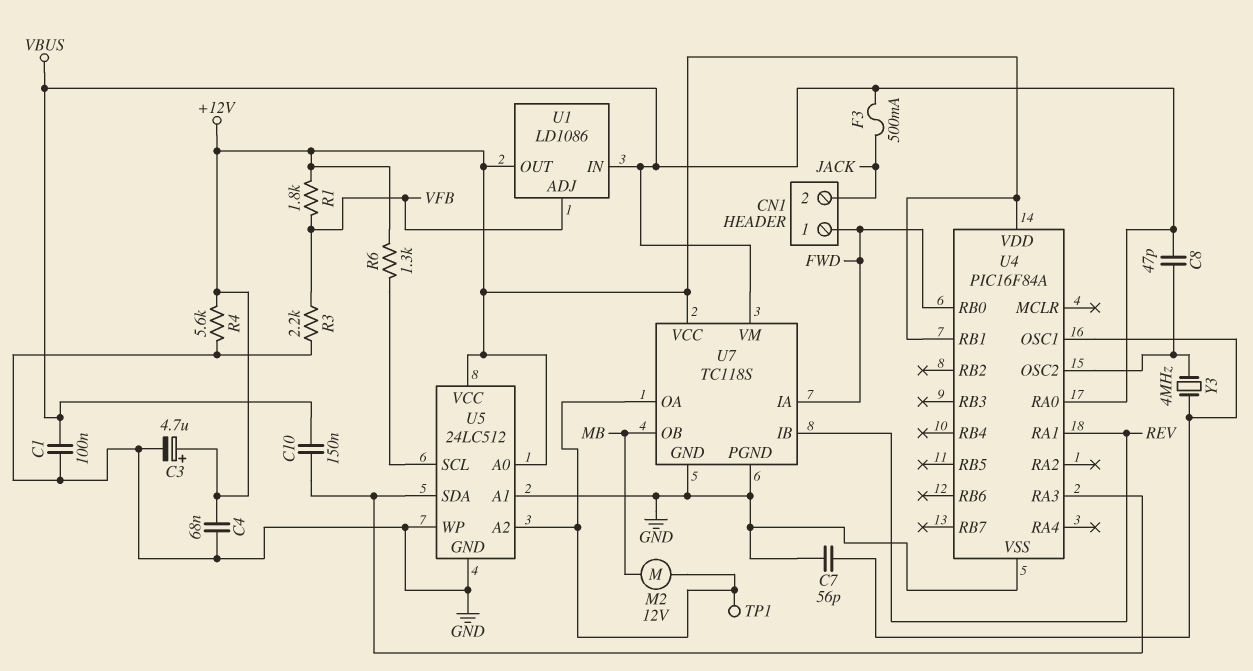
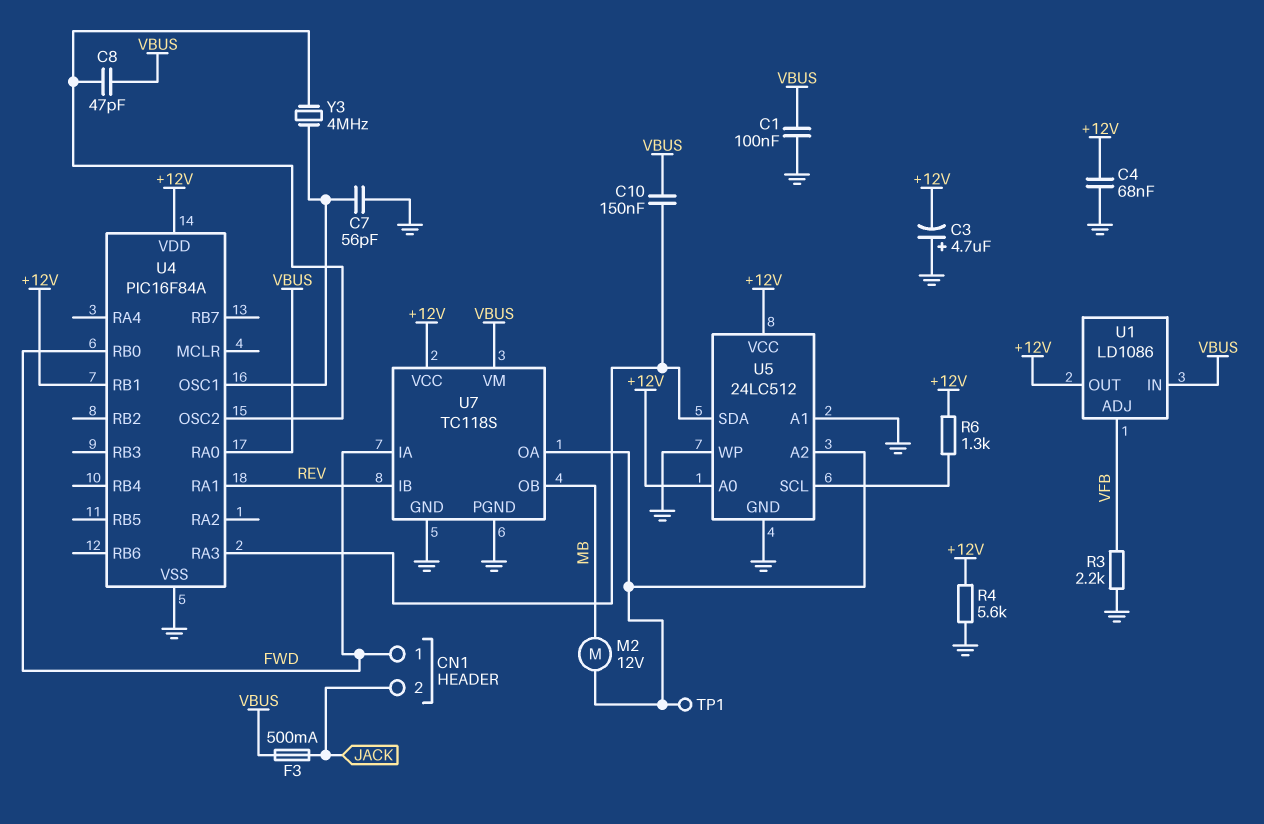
C3: 4.7uF (plus +12V, minus GND) -> 4.7uF (plus GND, minus +12V)
R1: 1.8k (+12V, VFB) -> none

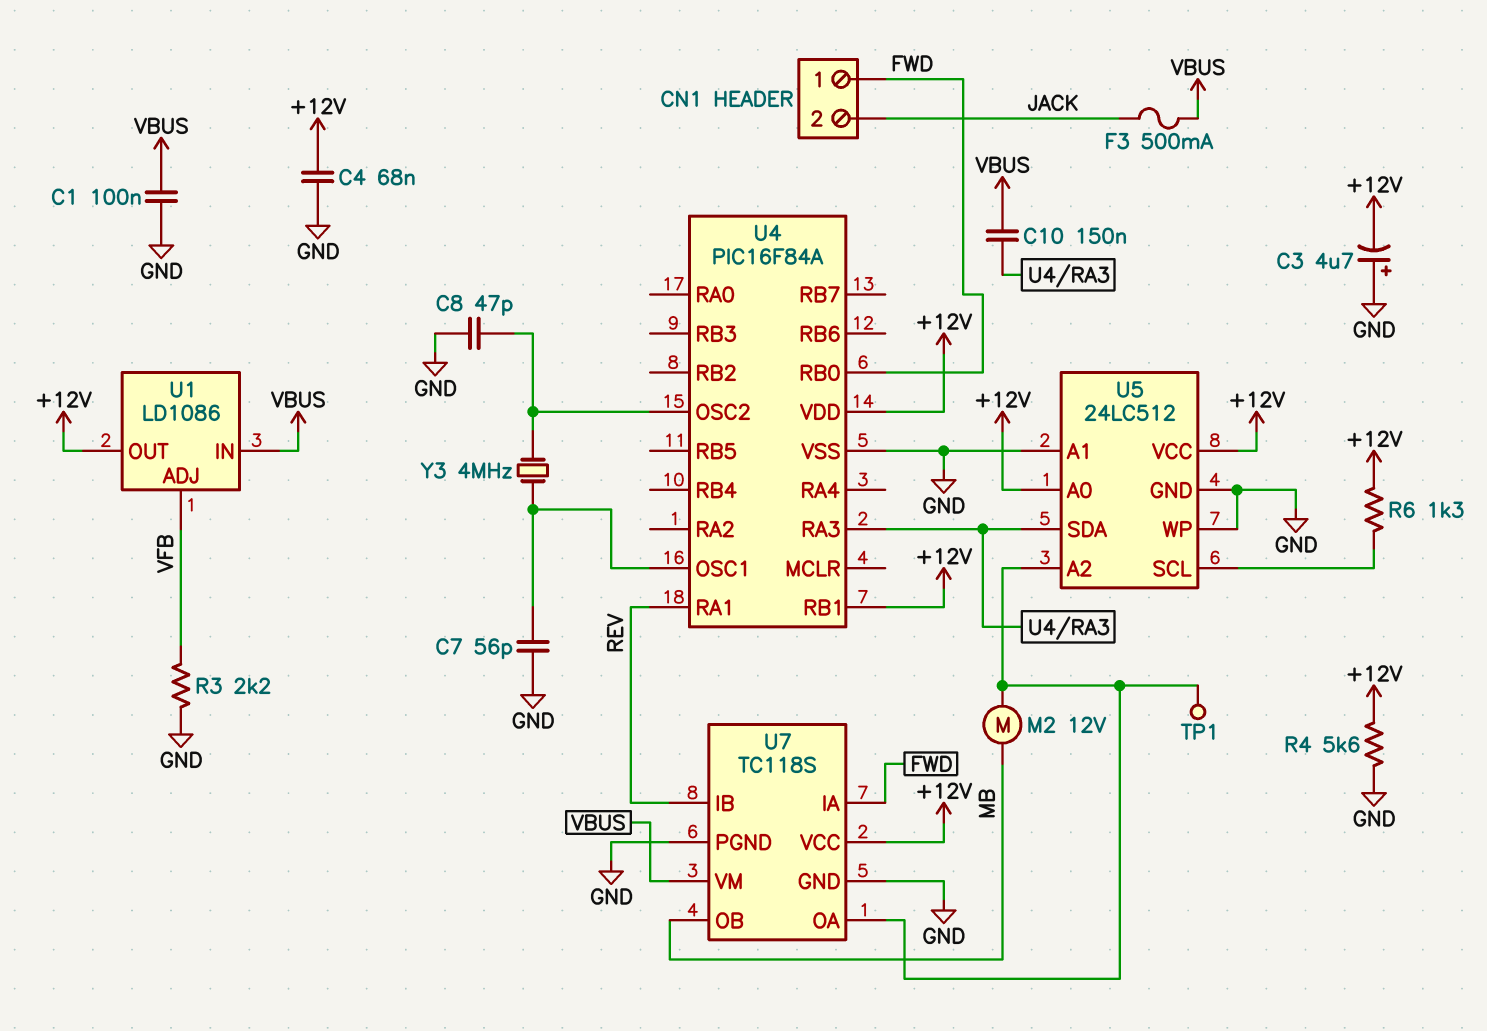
C8: 47pF (U4/OSC2, VBUS) -> 47pF (GND, U4/OSC2)
U4 pin RA0: VBUS -> none

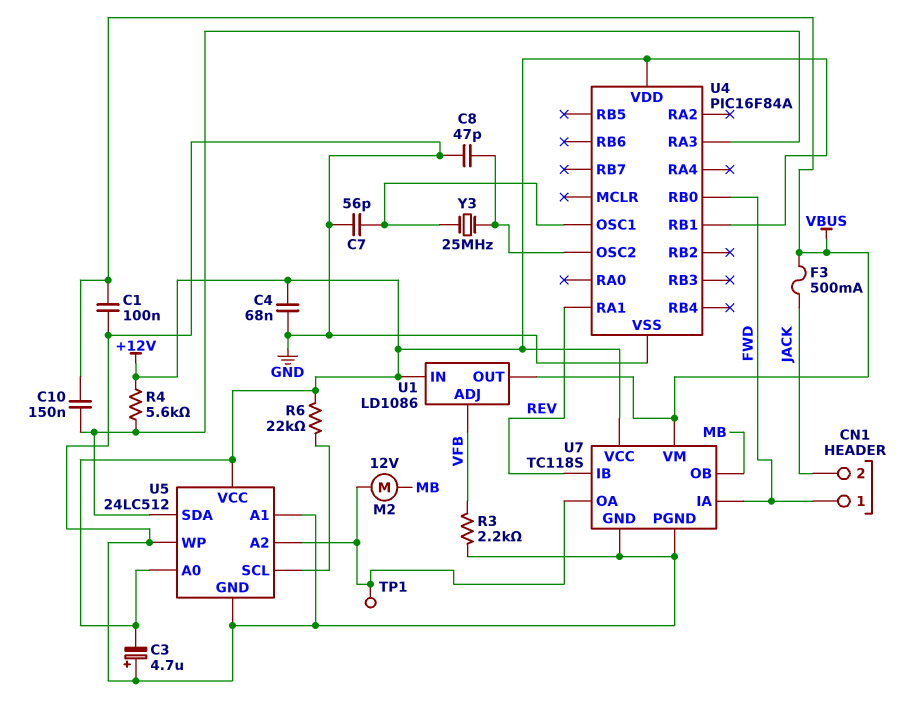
R4: 5.6k (+12V, GND) -> 5.6k (+12V, U4/RA3)
R6: 1.3k (+12V, U5/SCL) -> 22k (+12V, U5/SCL)
U1 pin IN: VBUS -> +12V
U1 pin OUT: +12V -> VBUS
Y3: 4MHz (U4/OSC1, U4/OSC2) -> 25MHz (U4/OSC1, U4/OSC2)

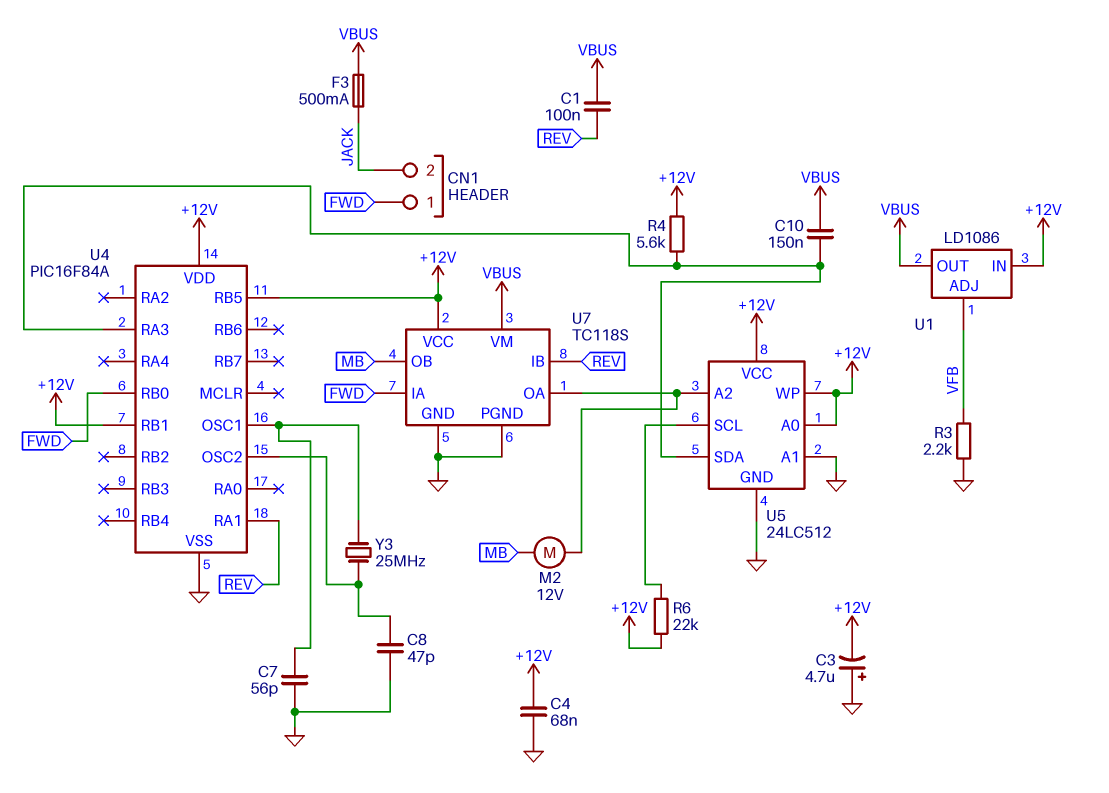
C1: 100nF (GND, VBUS) -> 100nF (REV, VBUS)
TP1: test point (U5/A2) -> none
U4 pin RB5: none -> +12V
U5 pin WP: GND -> +12V

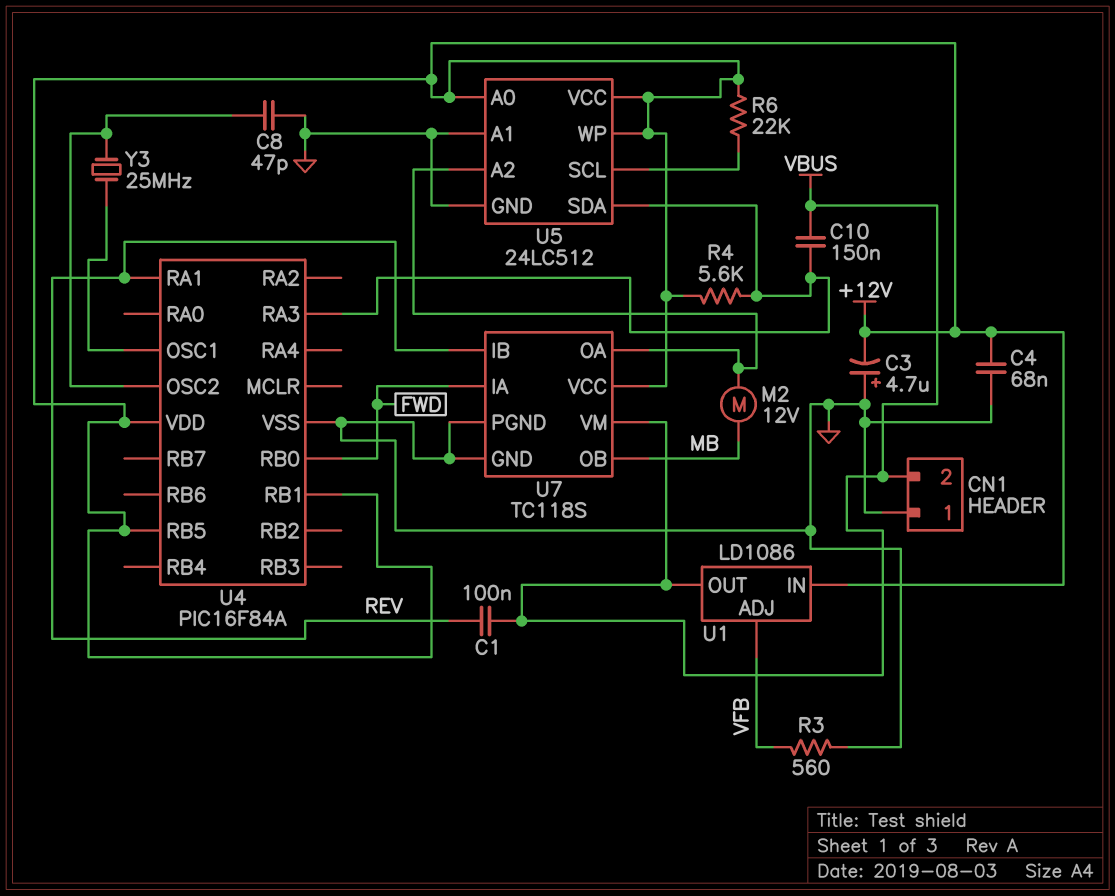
C7: 56pF (GND, U4/OSC1) -> none
CN1 pin 1: FWD -> GND
CN1 pin 2: JACK -> VBUS
F3: 500mA (JACK, VBUS) -> none
R3: 2.2k (GND, VFB) -> 560 (GND, VFB)

